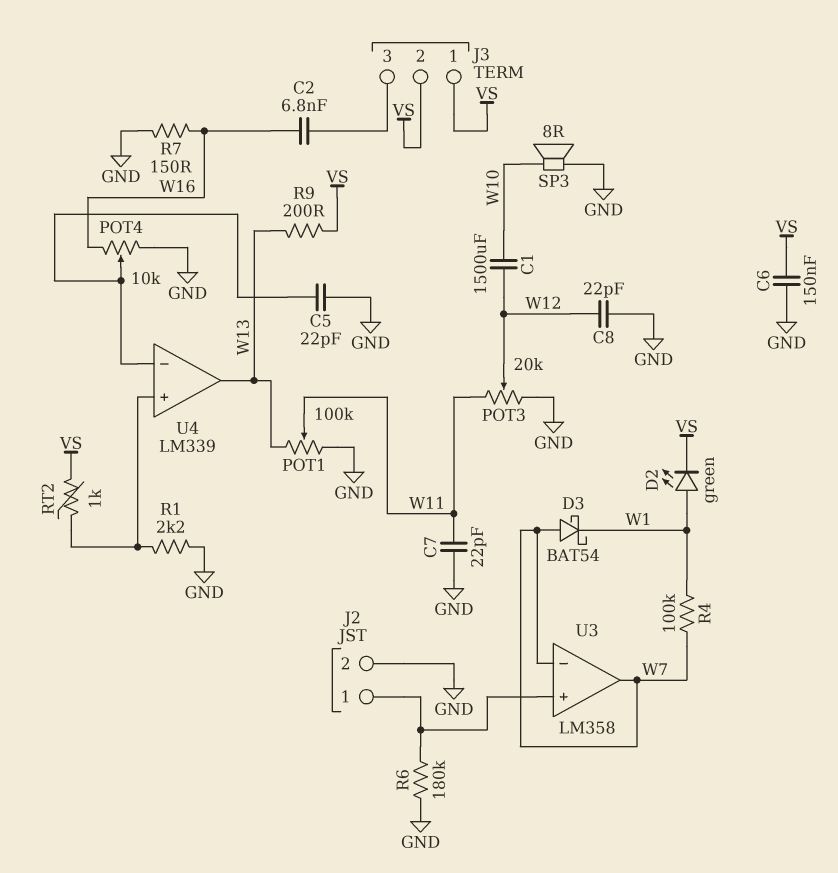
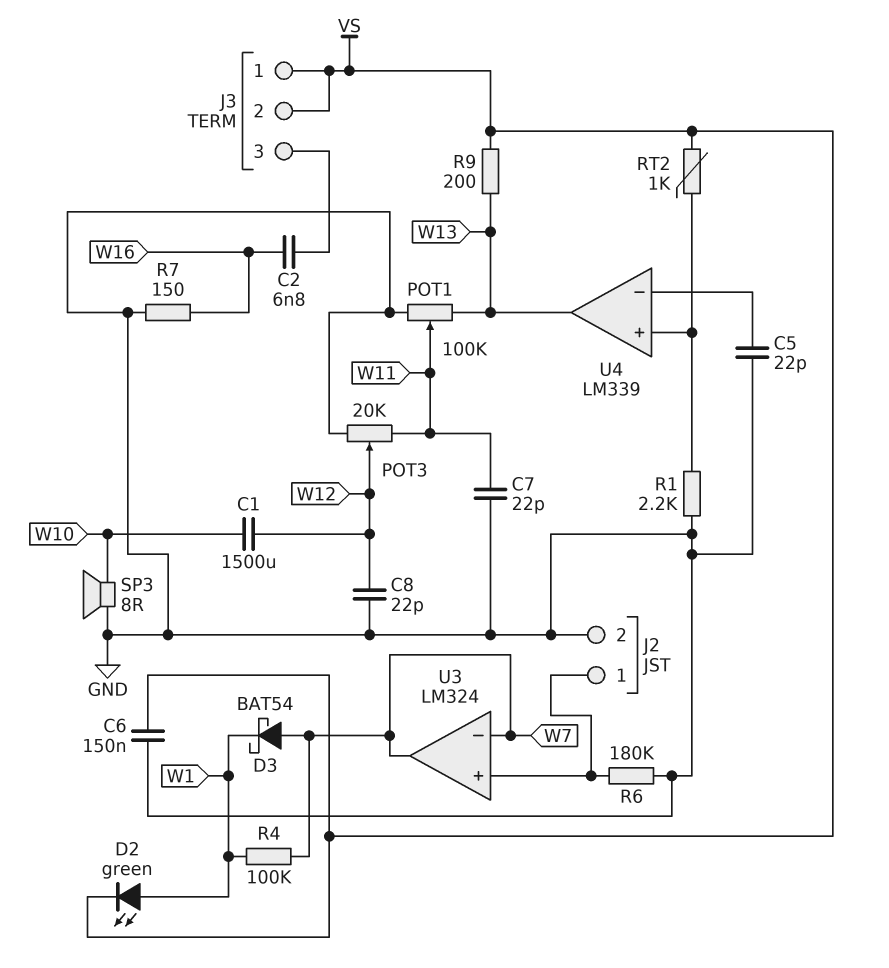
POT4: 10k (GND, W16, wiper U4/in-) -> none
U3: LM358 -> LM324

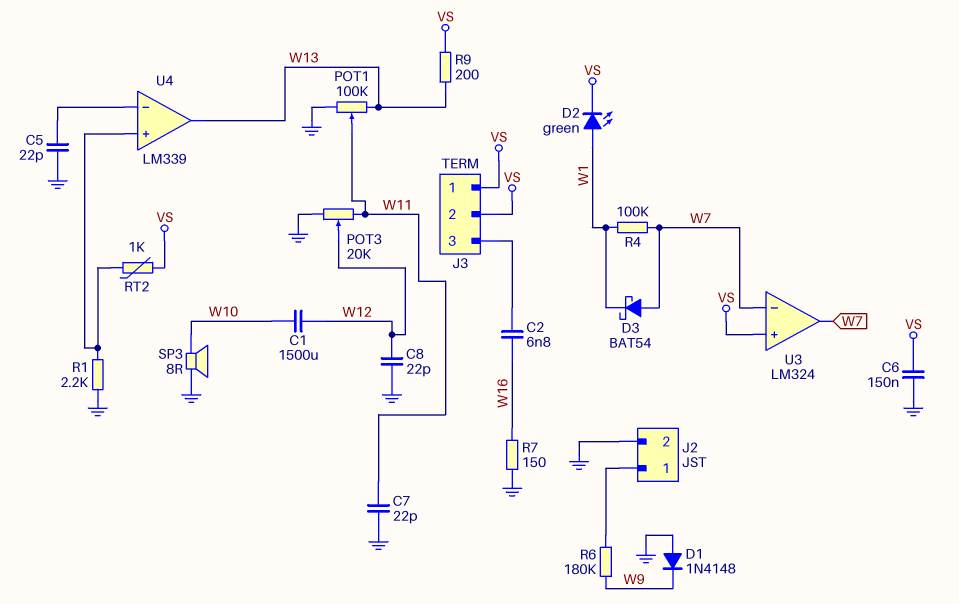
D1: none -> diode 1N4148 (A GND, K W9)
R6: 180k (GND, J2/1) -> 180k (J2/1, W9)
U3 pin in+: J2/1 -> VS

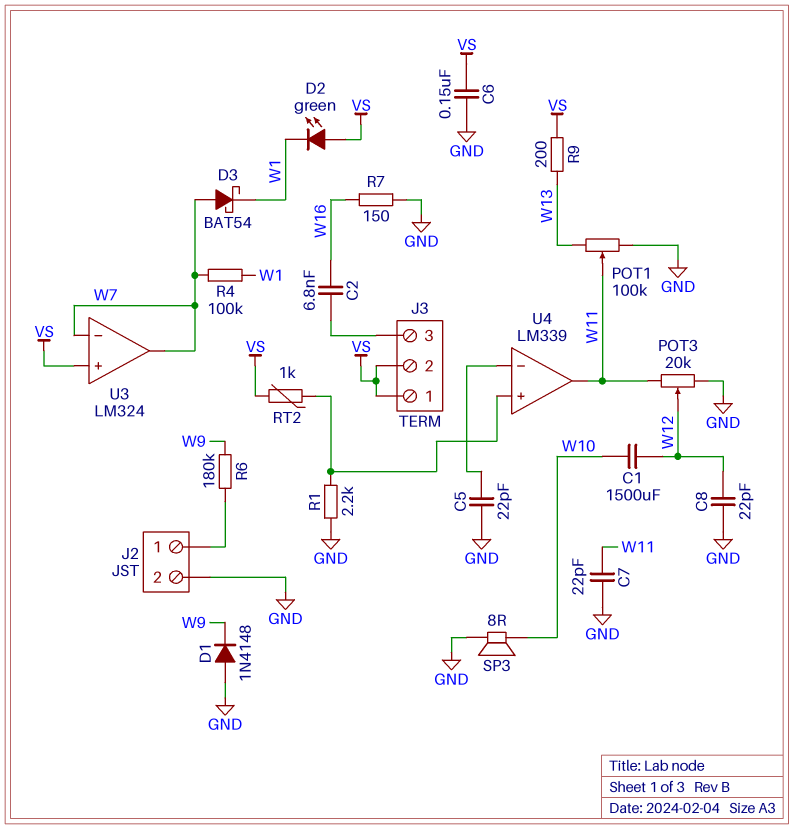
D2: LED green (A W1, K VS) -> LED green (A VS, K W1)
U4 pin out: W13 -> W11

